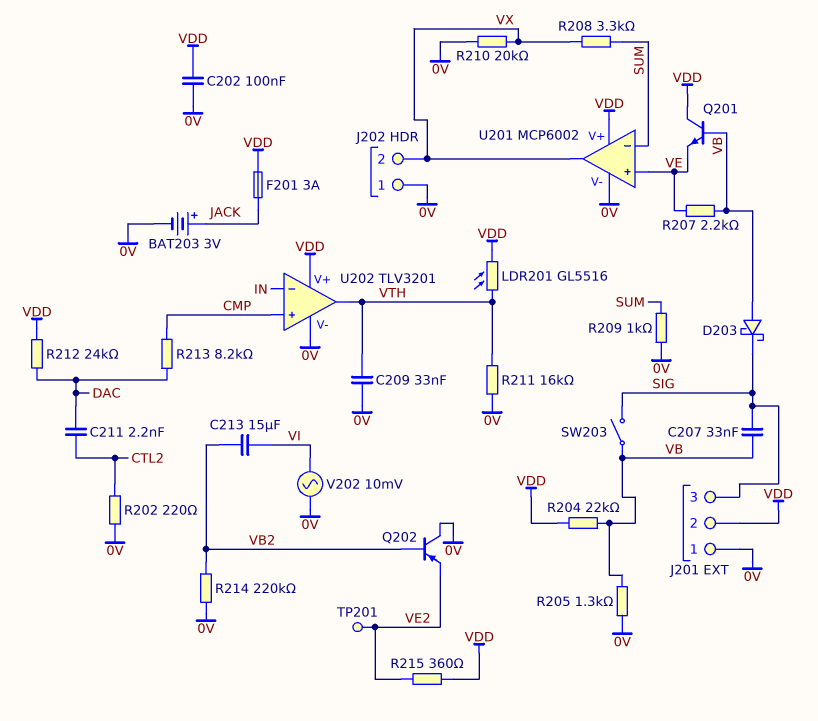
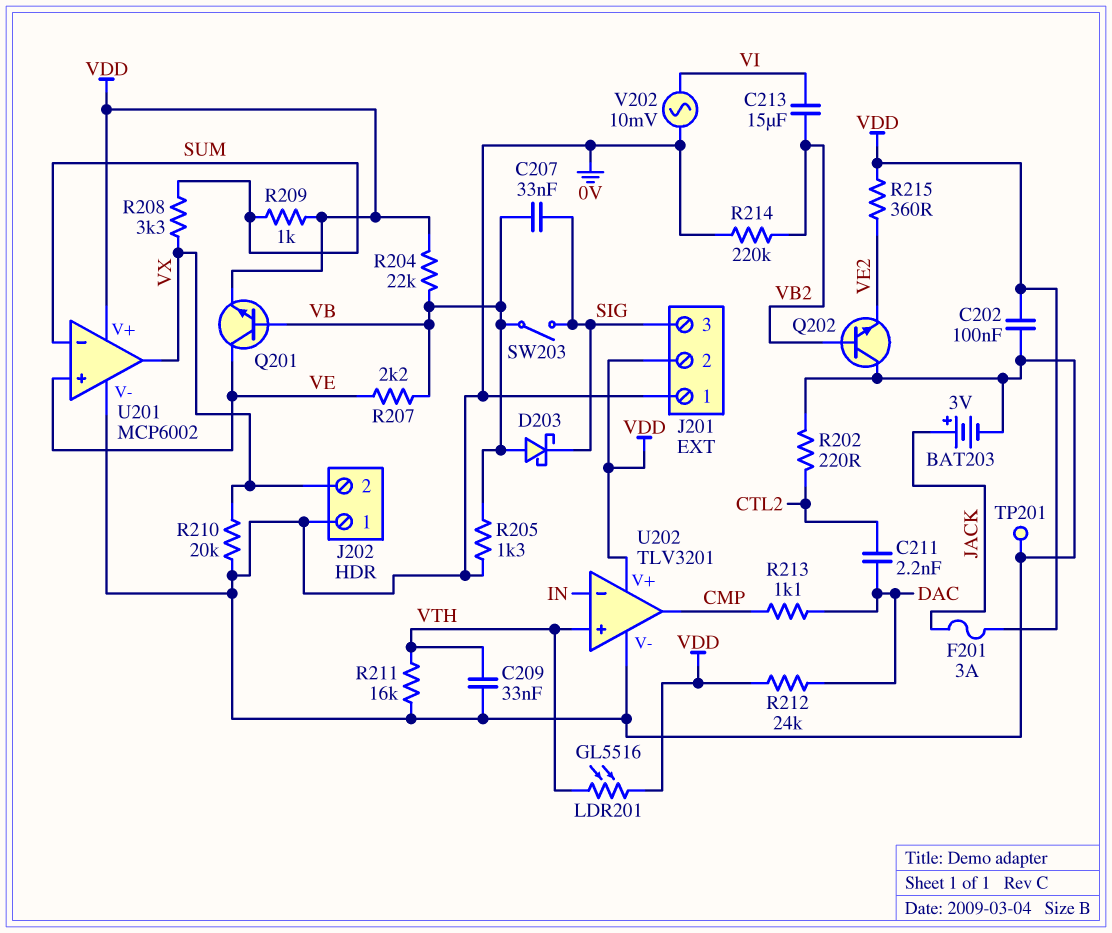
Q201: NPN (B VB, C VDD, E VE) -> NPN (B VB, C VE, E VDD)
Q202: PNP (B VB2, C 0V, E VE2) -> NPN (B VB2, C 0V, E VE2)
R209: 1k (0V, SUM) -> 1k (SUM, VDD)
R213: 8.2k (CMP, DAC) -> 1.1k (CMP, DAC)
TP201: test point (VE2) -> test point (0V)
U202 pin in+: CMP -> VTH
U202 pin out: VTH -> CMP

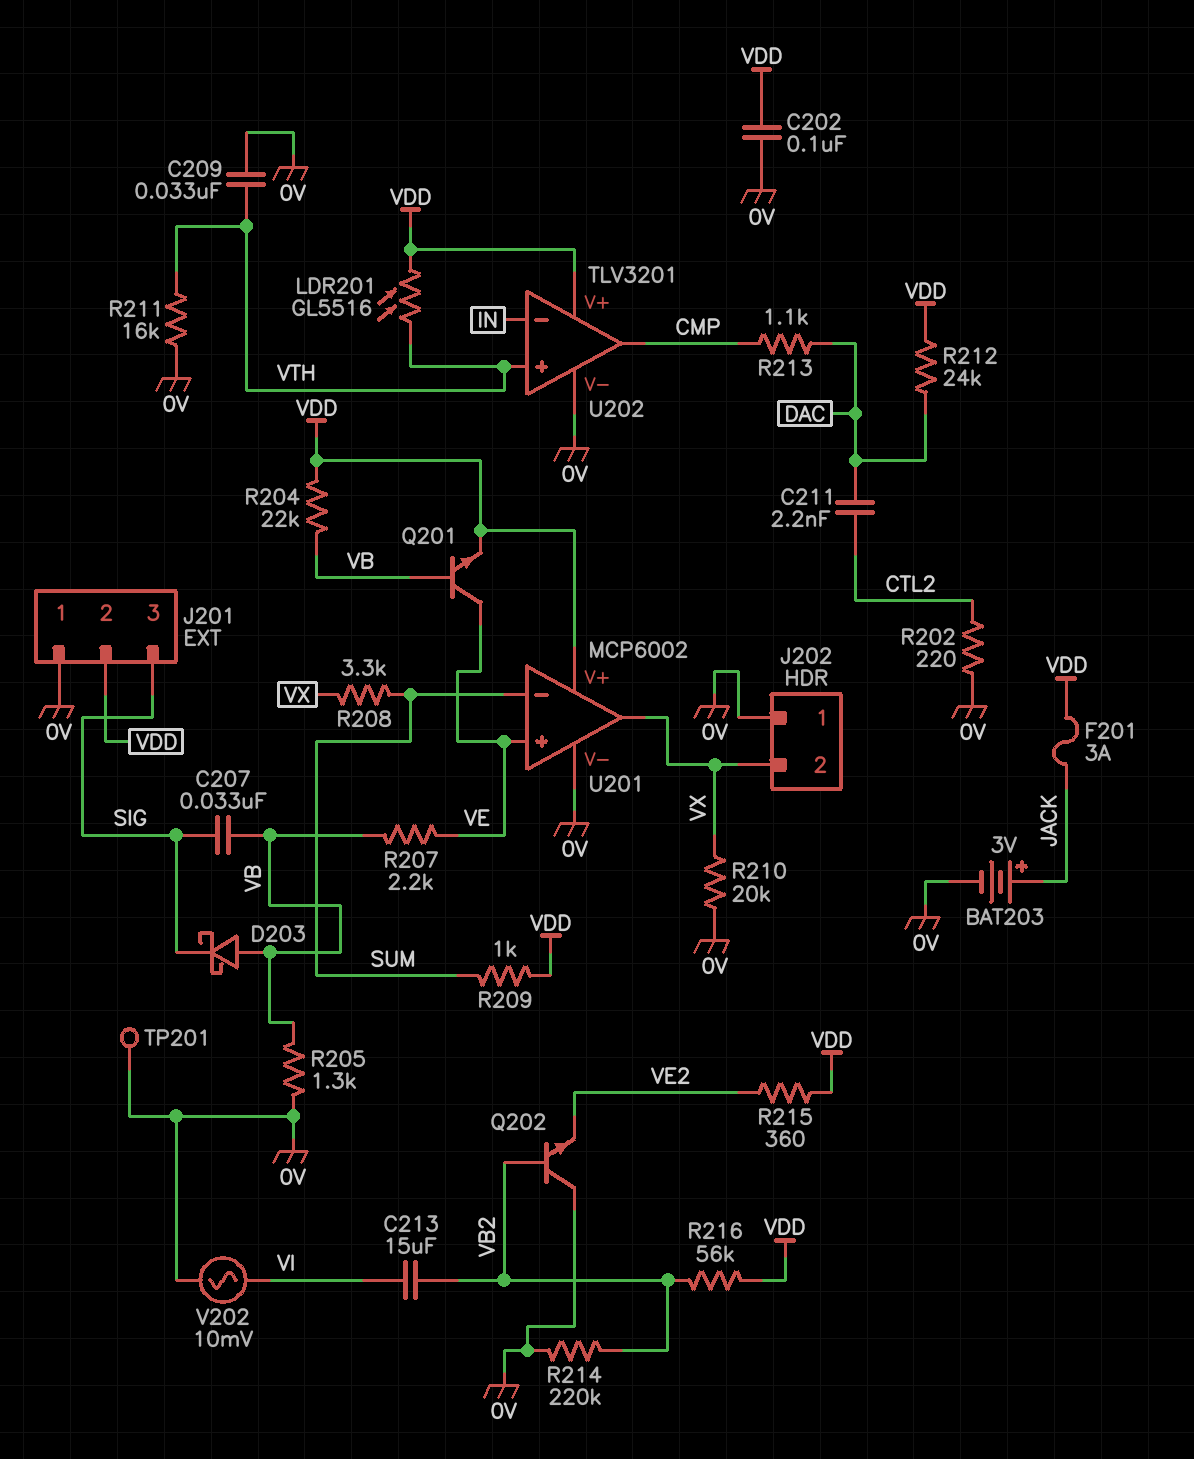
R216: none -> 56k (VB2, VDD)
SW203: switch (SIG, VB) -> none

